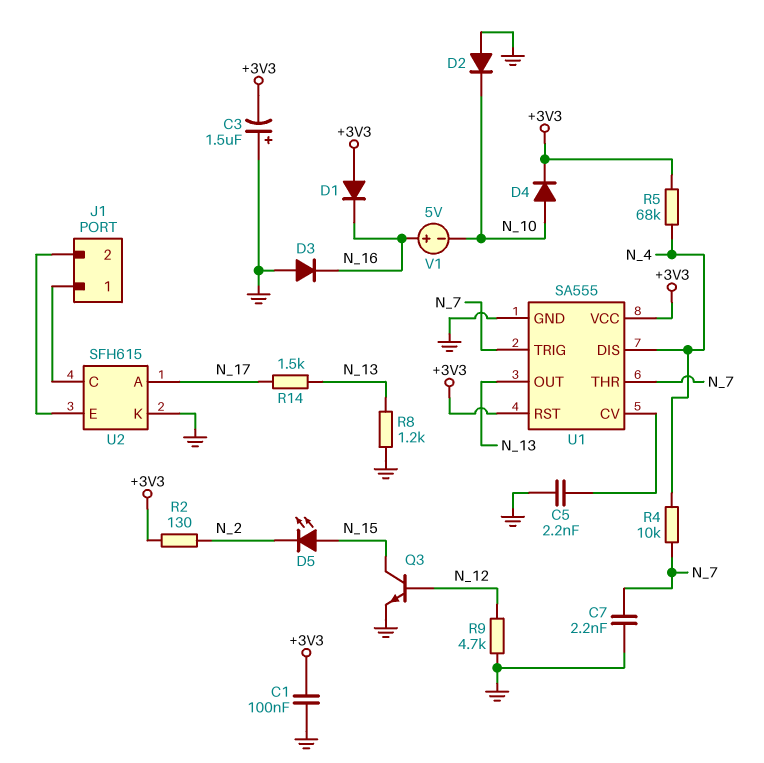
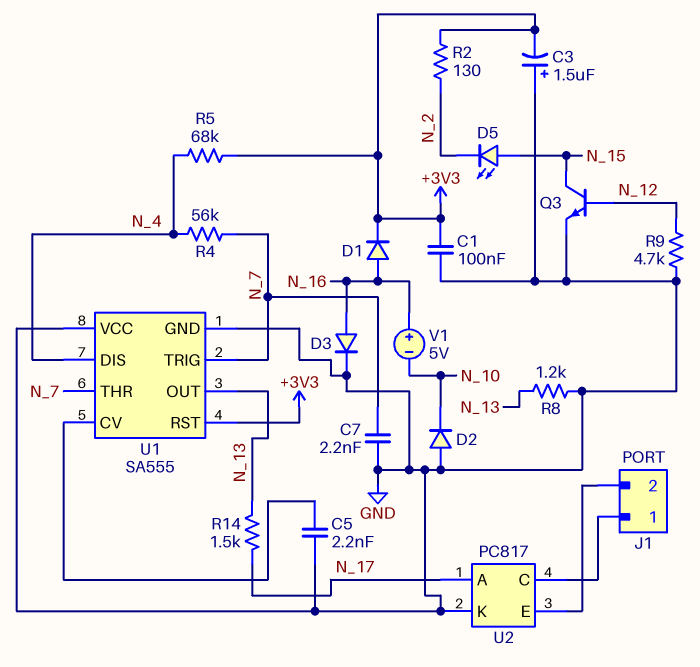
D1: diode (A +3V3, K N_16) -> diode (A N_16, K +3V3)
D3: diode (A GND, K N_16) -> diode (A N_16, K GND)
D4: diode (A N_10, K +3V3) -> none
R4: 10k (N_4, N_7) -> 56k (N_4, N_7)
U1 pin VCC: +3V3 -> GND
U2: SFH615 -> PC817

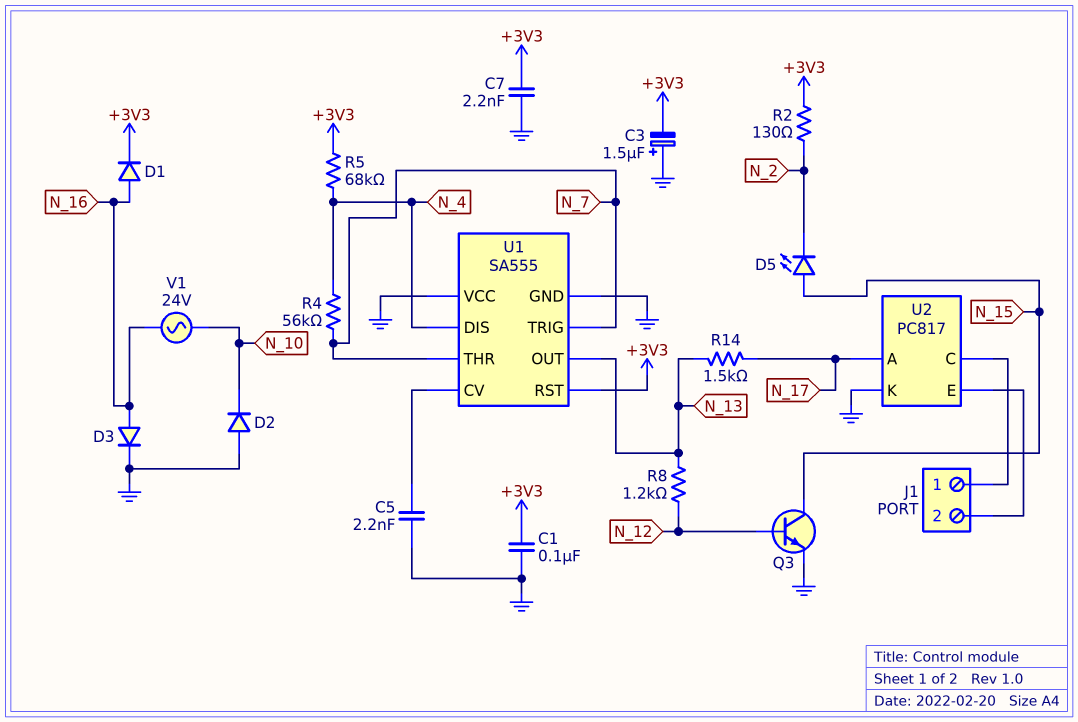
C7: 2.2nF (GND, N_7) -> 2.2nF (+3V3, GND)
R8: 1.2k (GND, N_13) -> 1.2k (N_12, N_13)
R9: 4.7k (GND, N_12) -> none
V1: 5V (plus N_16, minus N_10) -> AC 24V (N_10, N_16)

